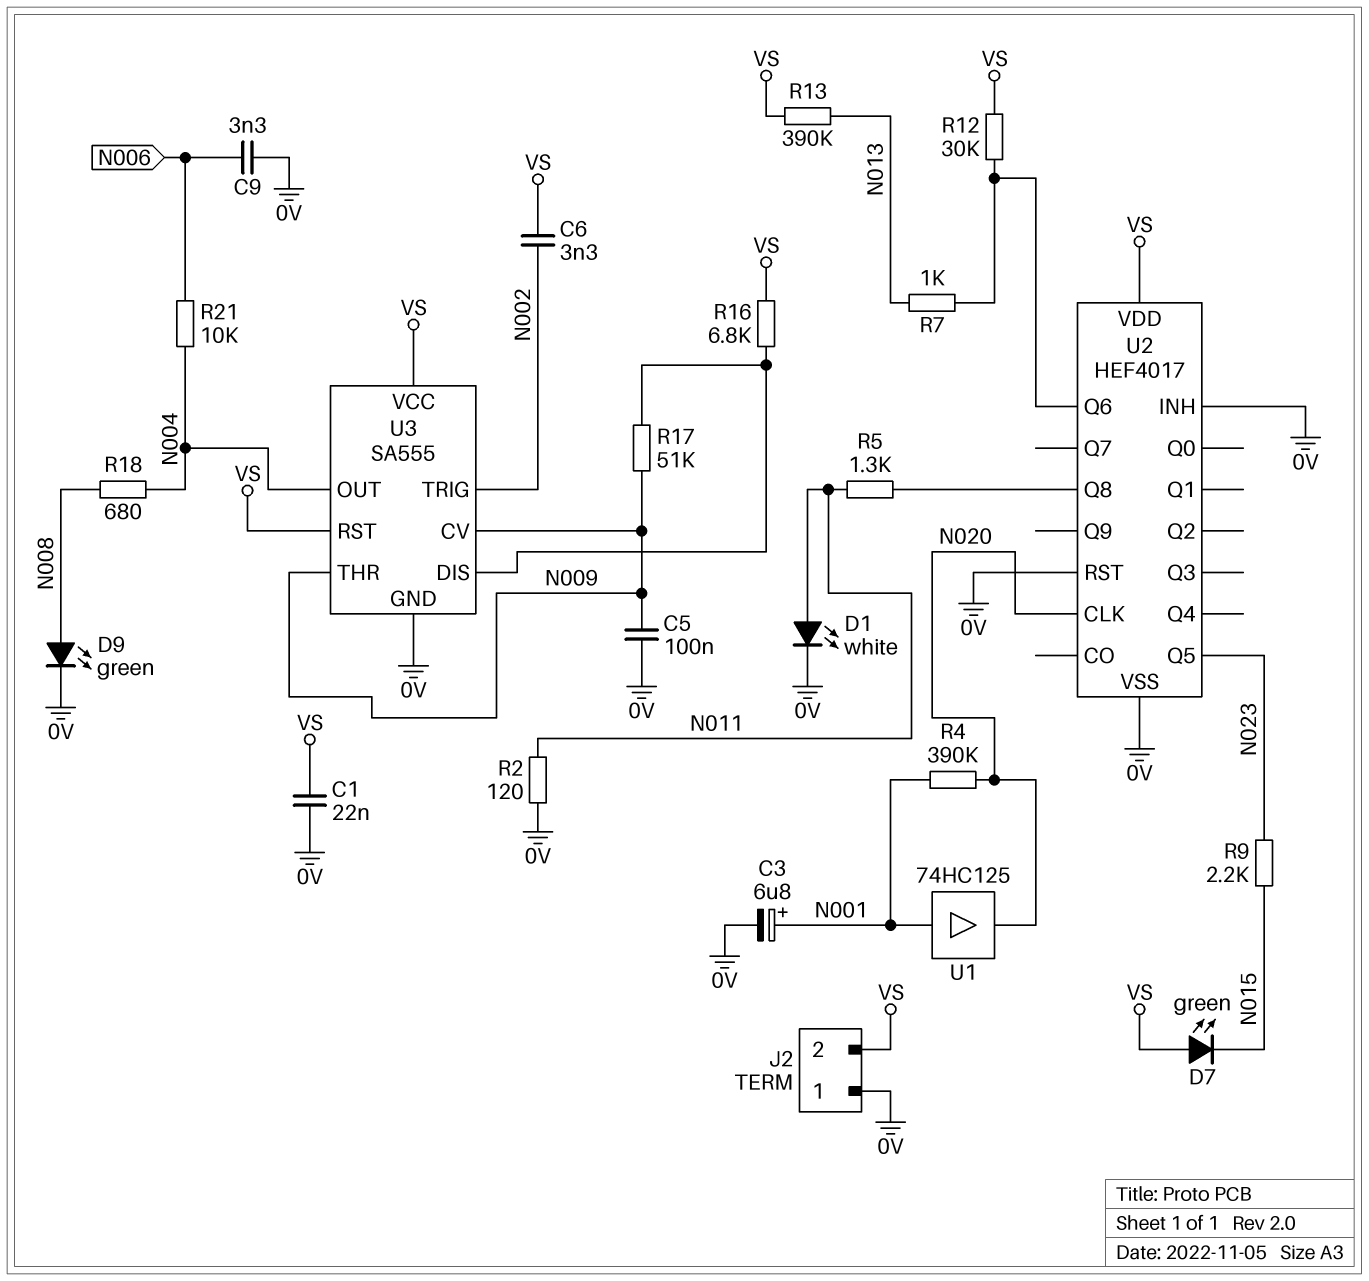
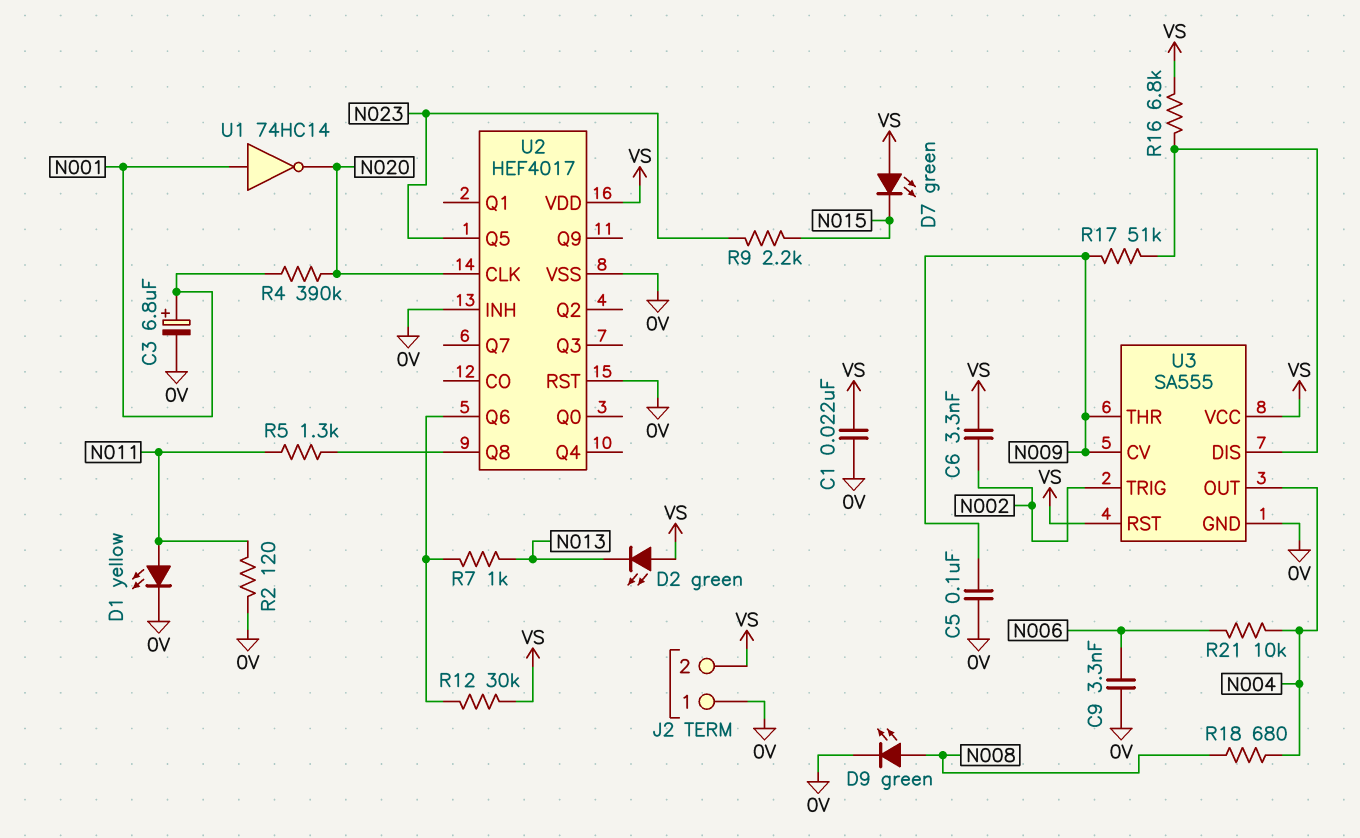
D1: LED white (A N011, K 0V) -> LED yellow (A N011, K 0V)
D2: none -> LED green (A VS, K N013)
R13: 390k (N013, VS) -> none
U1: buffer 74HC125 (in N001, out N020) -> NOT 74HC14 (in N001, out N020)

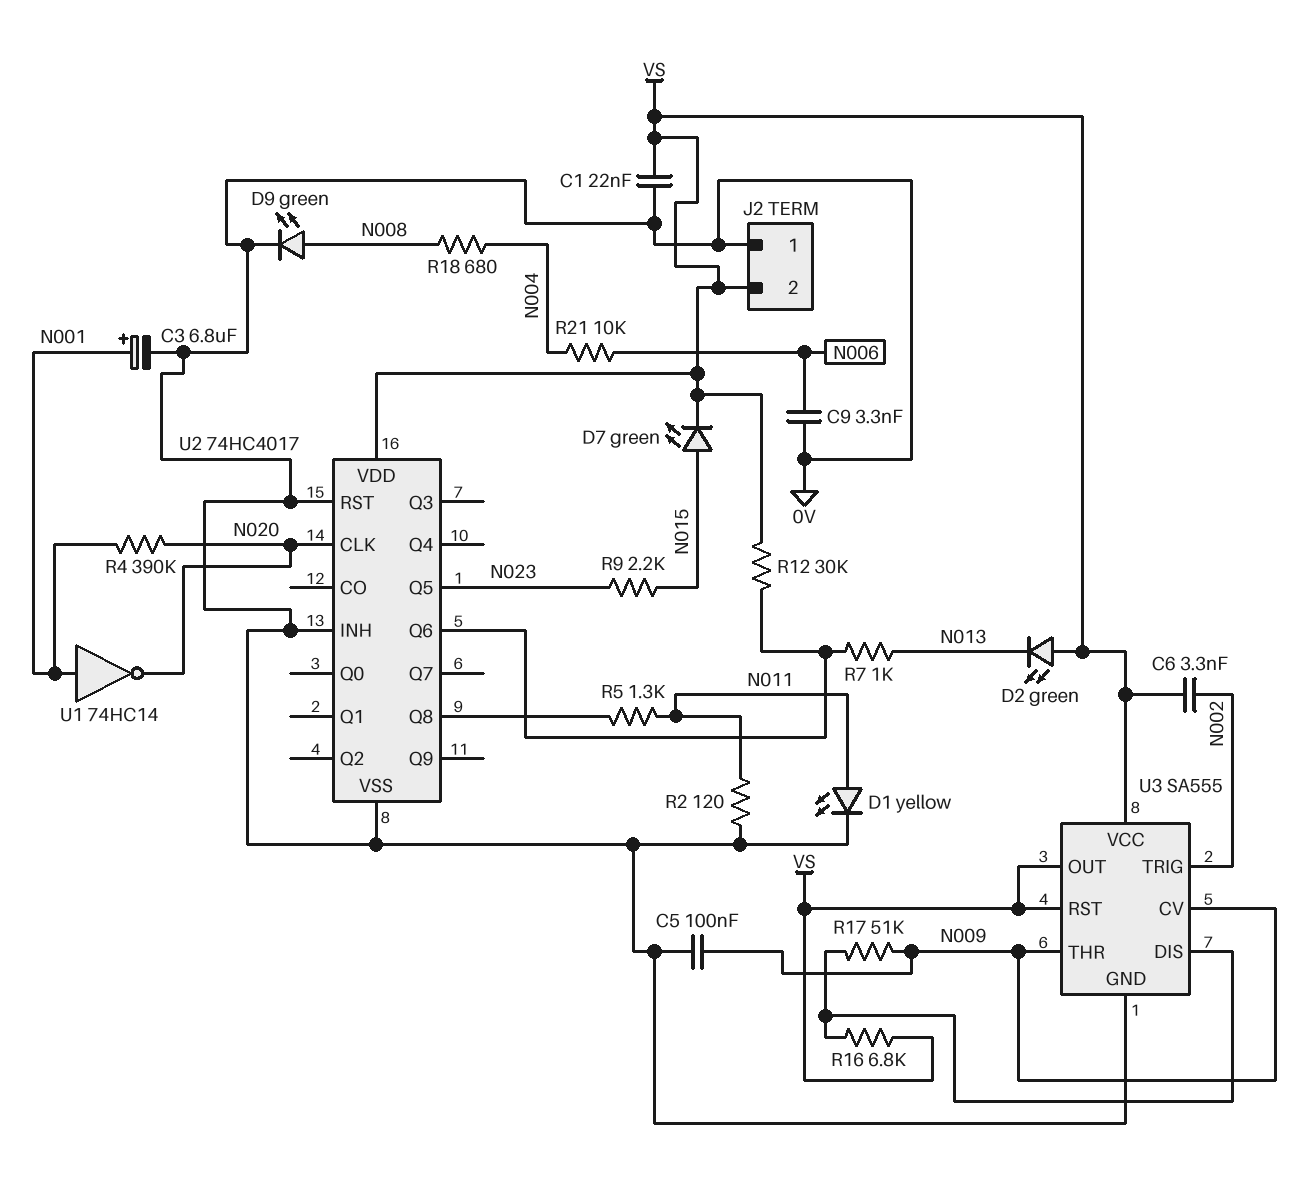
D7: LED green (A VS, K N015) -> LED green (A N015, K VS)
U2: HEF4017 -> 74HC4017
U3 pin OUT: N004 -> VS

